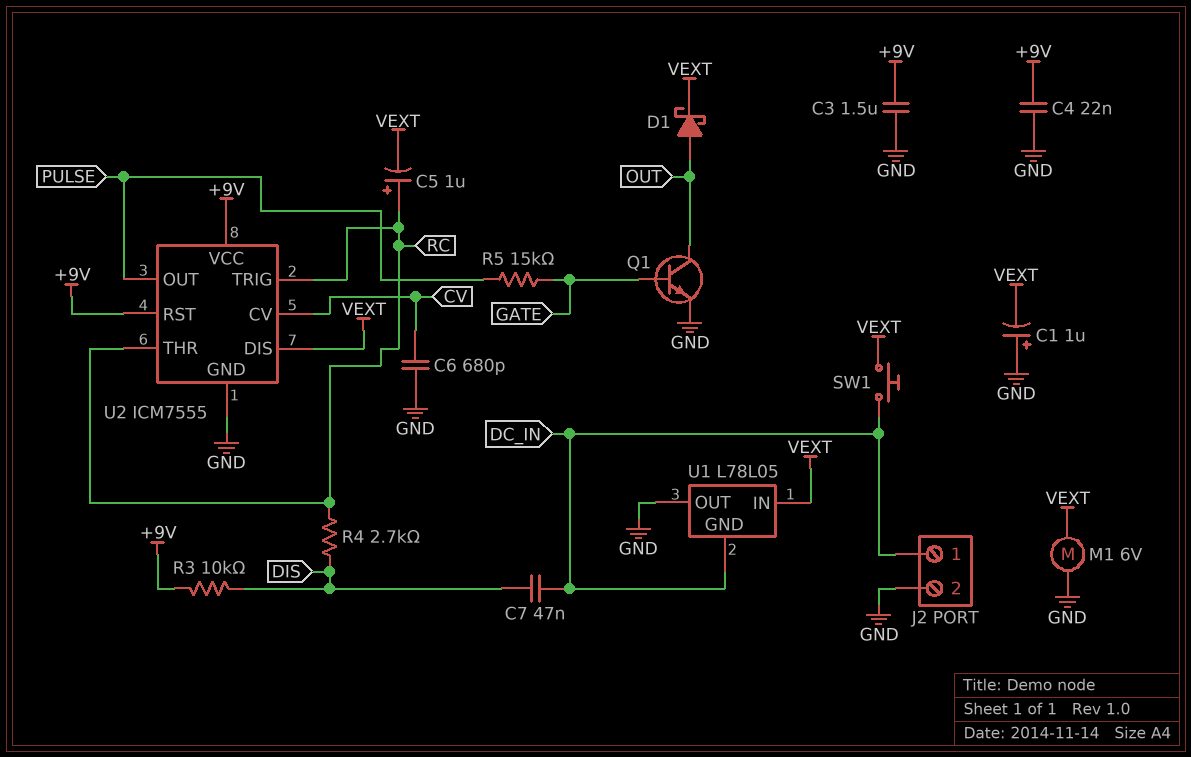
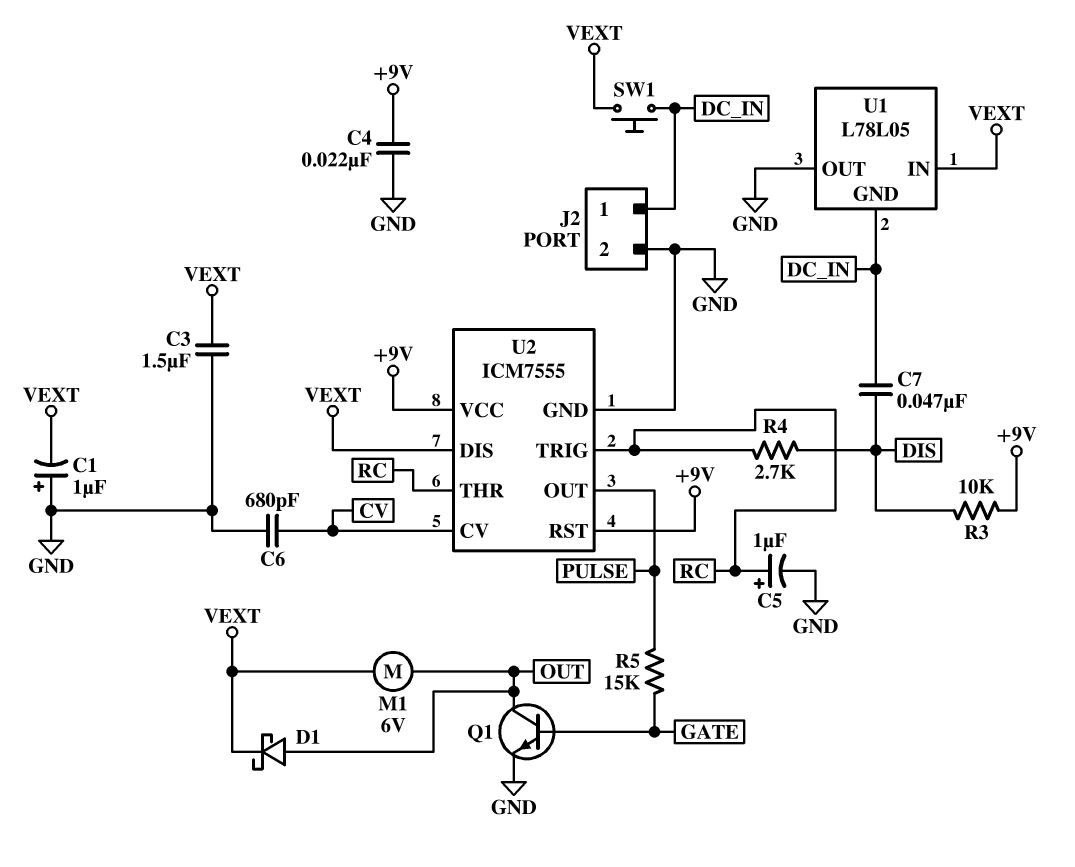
C3: 1.5uF (+9V, GND) -> 1.5uF (GND, VEXT)
C5: 1uF (plus RC, minus VEXT) -> 1uF (plus RC, minus GND)
M1: motor 6V (GND, VEXT) -> motor 6V (OUT, VEXT)

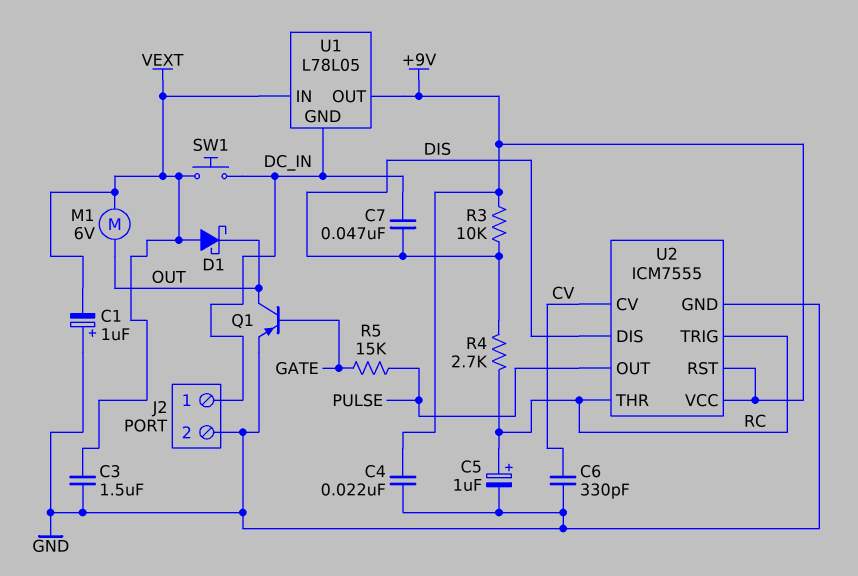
C6: 680pF (CV, GND) -> 330pF (CV, GND)
D1: schottky (A OUT, K VEXT) -> schottky (A VEXT, K OUT)
Q1: NPN (B GATE, C OUT, E GND) -> PNP (B GATE, C OUT, E GND)
U1 pin OUT: GND -> +9V
U2 pin DIS: VEXT -> DIS

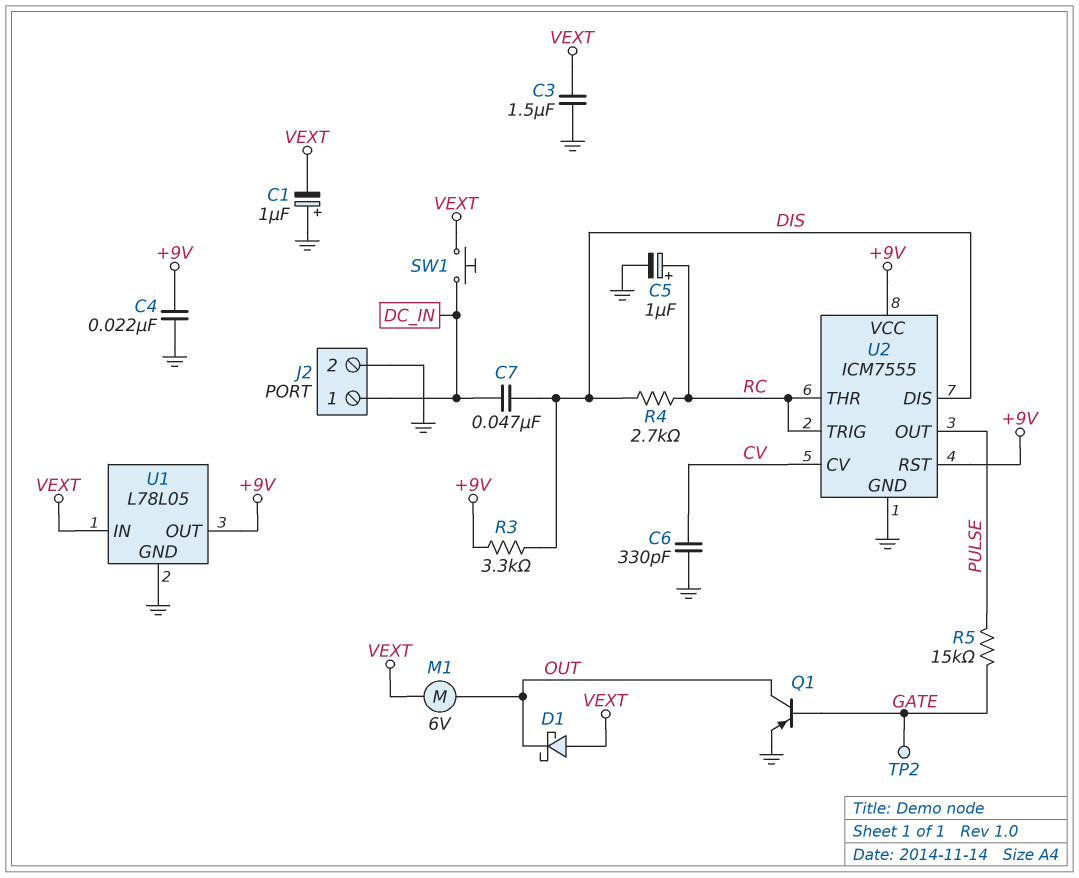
R3: 10k (+9V, DIS) -> 3.3k (+9V, DIS)
TP2: none -> test point (GATE)
U1 pin GND: DC_IN -> GND

